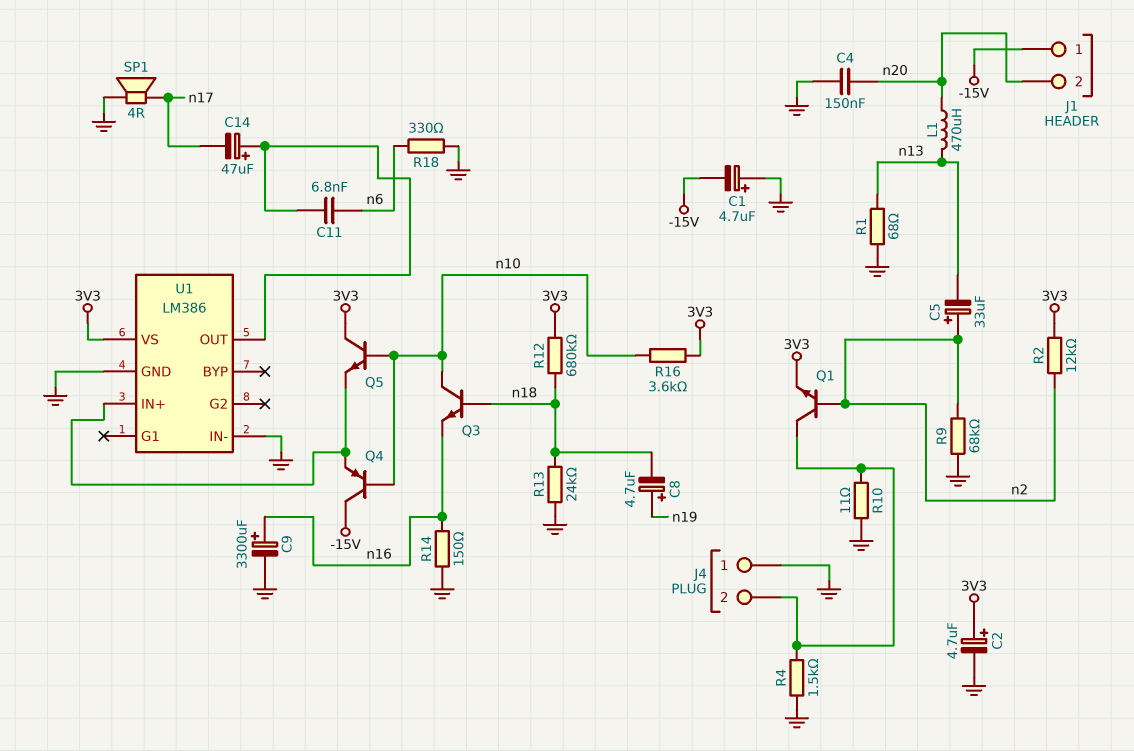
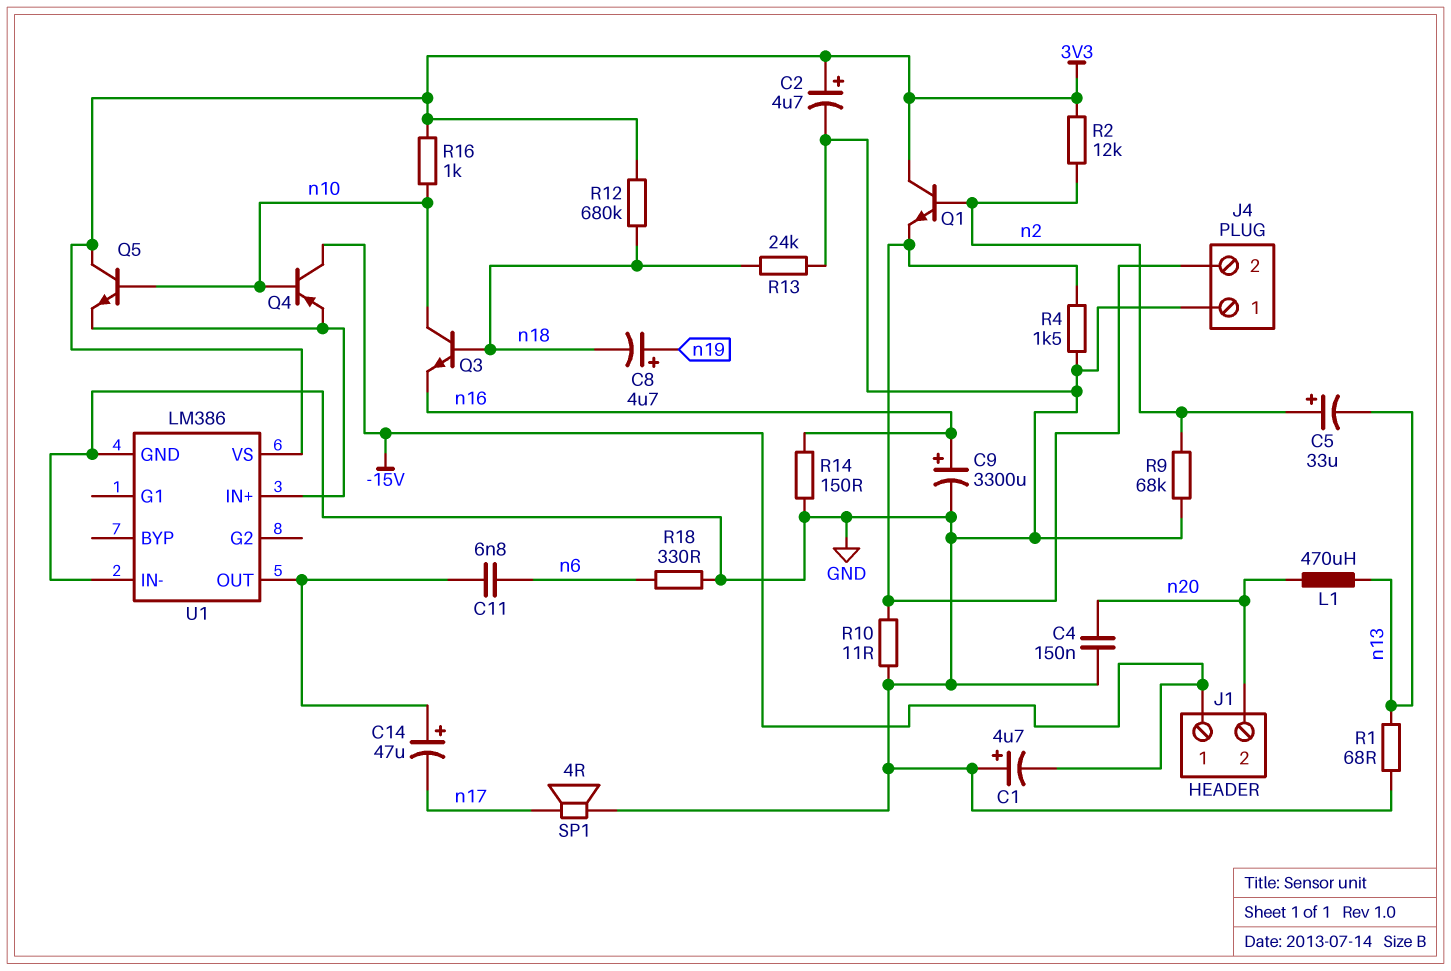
Q1: NPN (B n2, C J4/2, E 3V3) -> NPN (B n2, C 3V3, E J4/2)
R16: 3.6k (3V3, n10) -> 1k (3V3, n10)

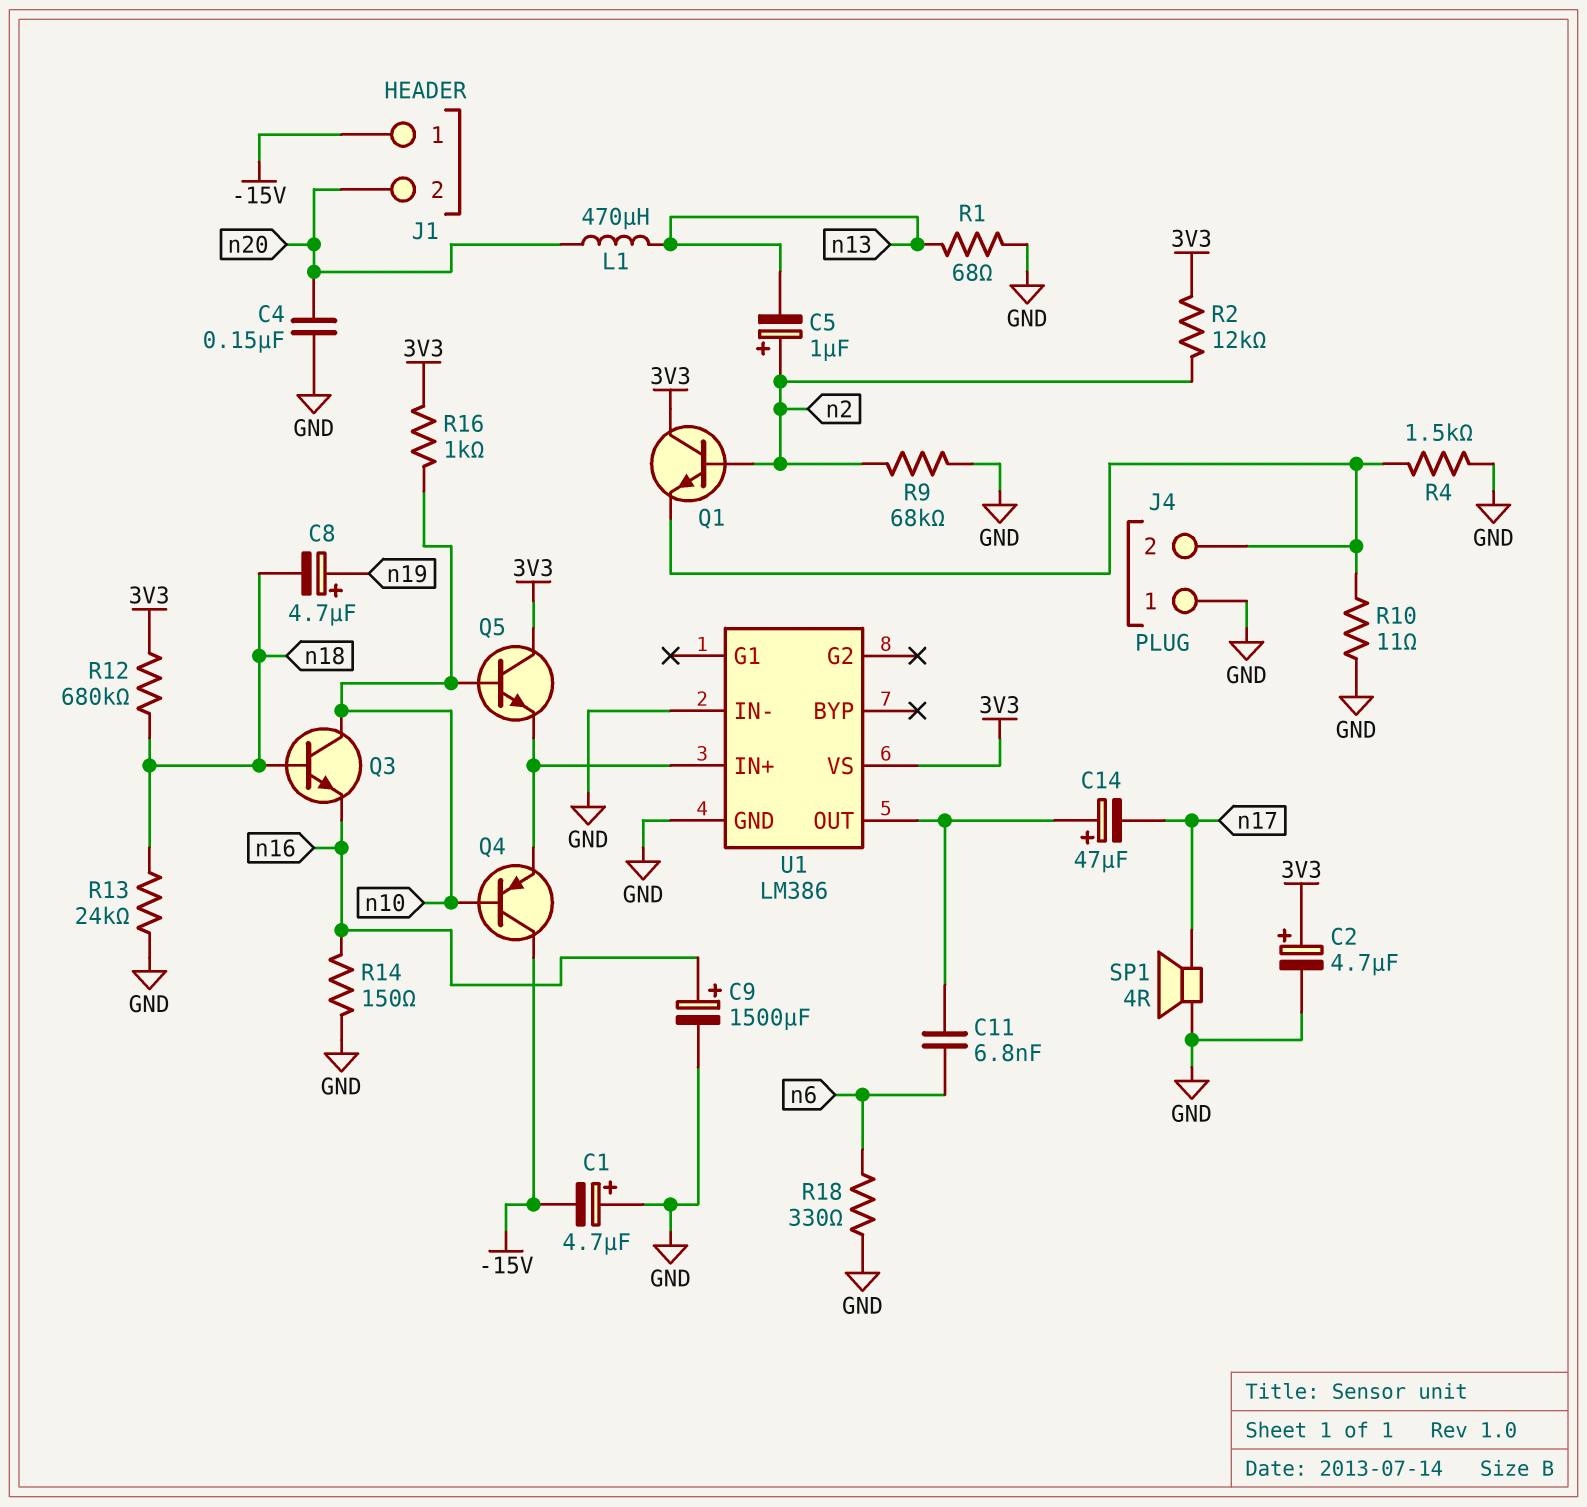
C5: 33uF (plus n2, minus n13) -> 1uF (plus n2, minus n13)
C9: 3300uF (plus n16, minus GND) -> 1500uF (plus n16, minus GND)

